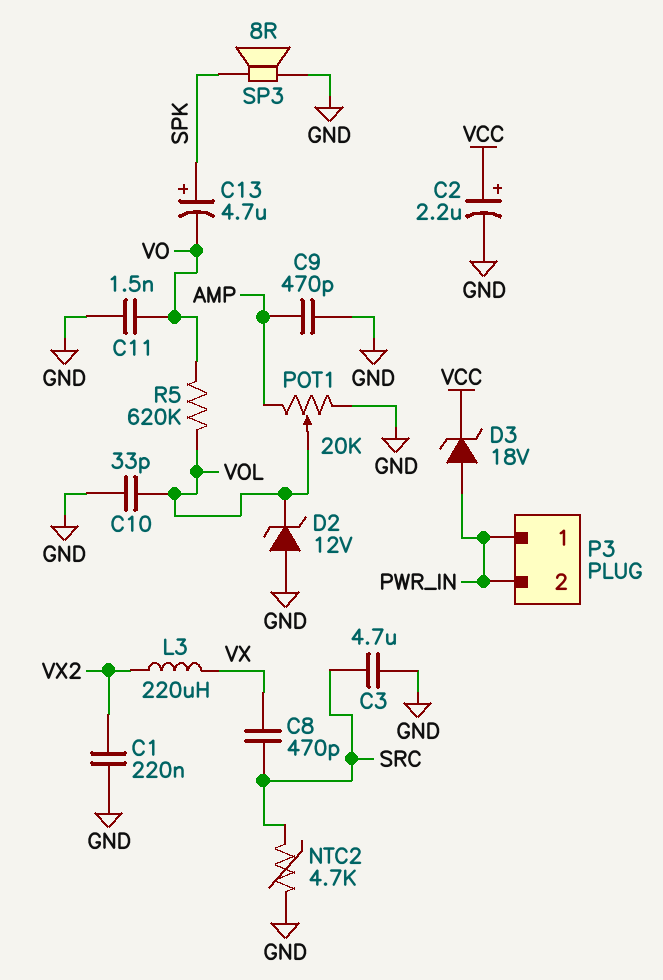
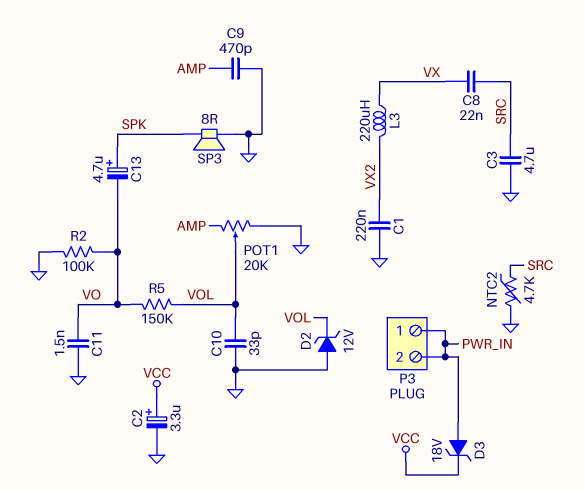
C2: 2.2uF (plus VCC, minus GND) -> 3.3uF (plus VCC, minus GND)
C8: 470pF (SRC, VX) -> 22nF (SRC, VX)
R2: none -> 100k (GND, VO)
R5: 620k (VO, VOL) -> 150k (VO, VOL)

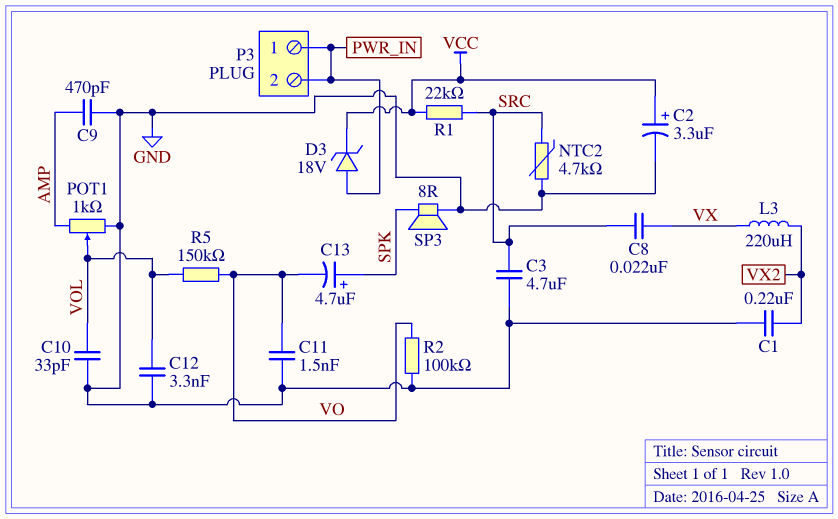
C12: none -> 3.3nF (GND, VOL)
D2: zener 12V (A GND, K VOL) -> none
POT1: 20k (AMP, GND, wiper VOL) -> 1k (AMP, GND, wiper VOL)
R1: none -> 22k (SRC, VCC)

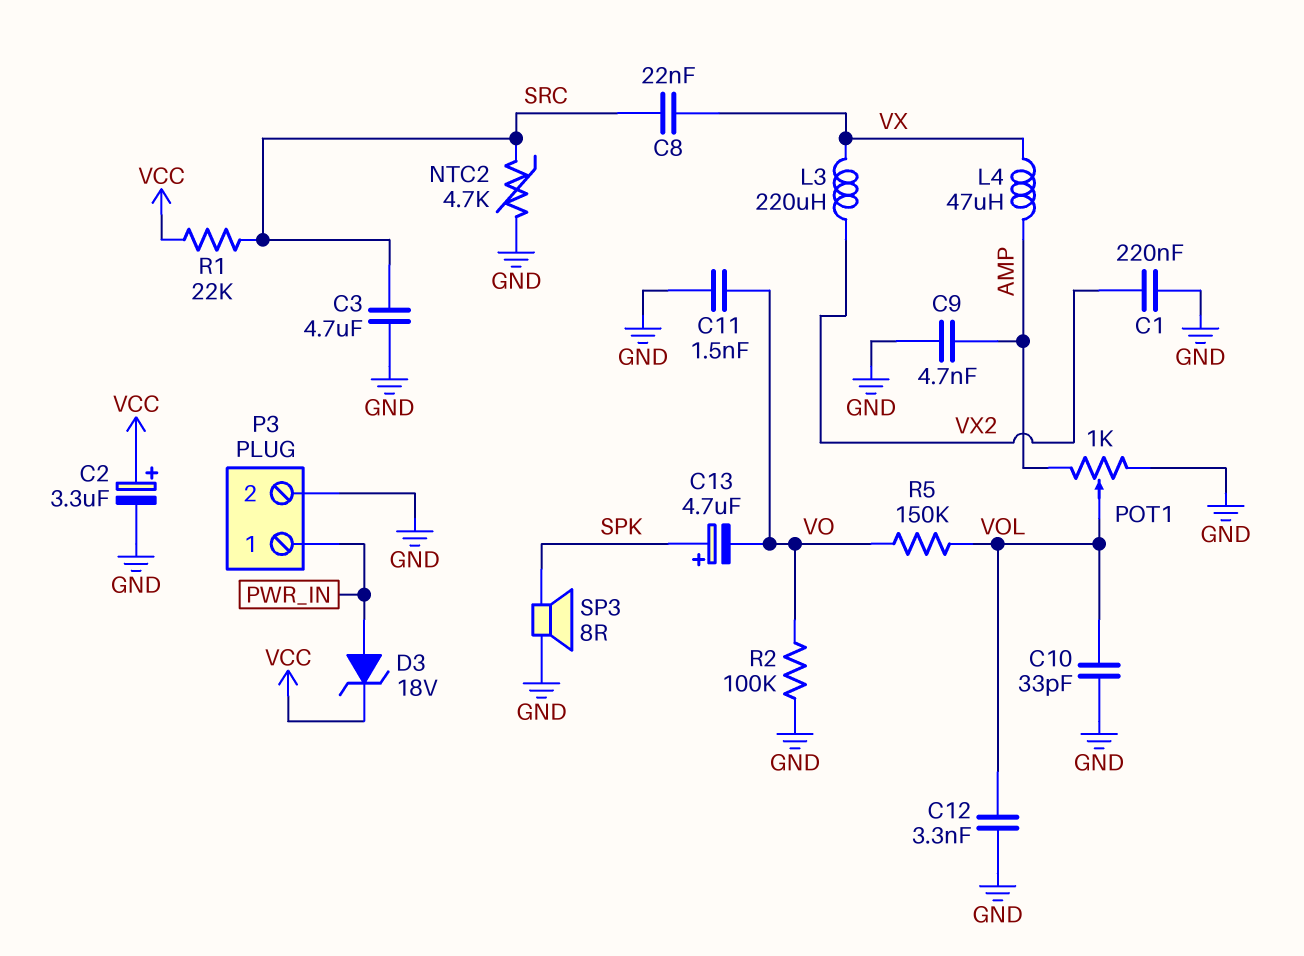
C9: 470pF (AMP, GND) -> 4.7nF (AMP, GND)
L4: none -> 47uH (AMP, VX)
P3 pin 2: PWR_IN -> GND

